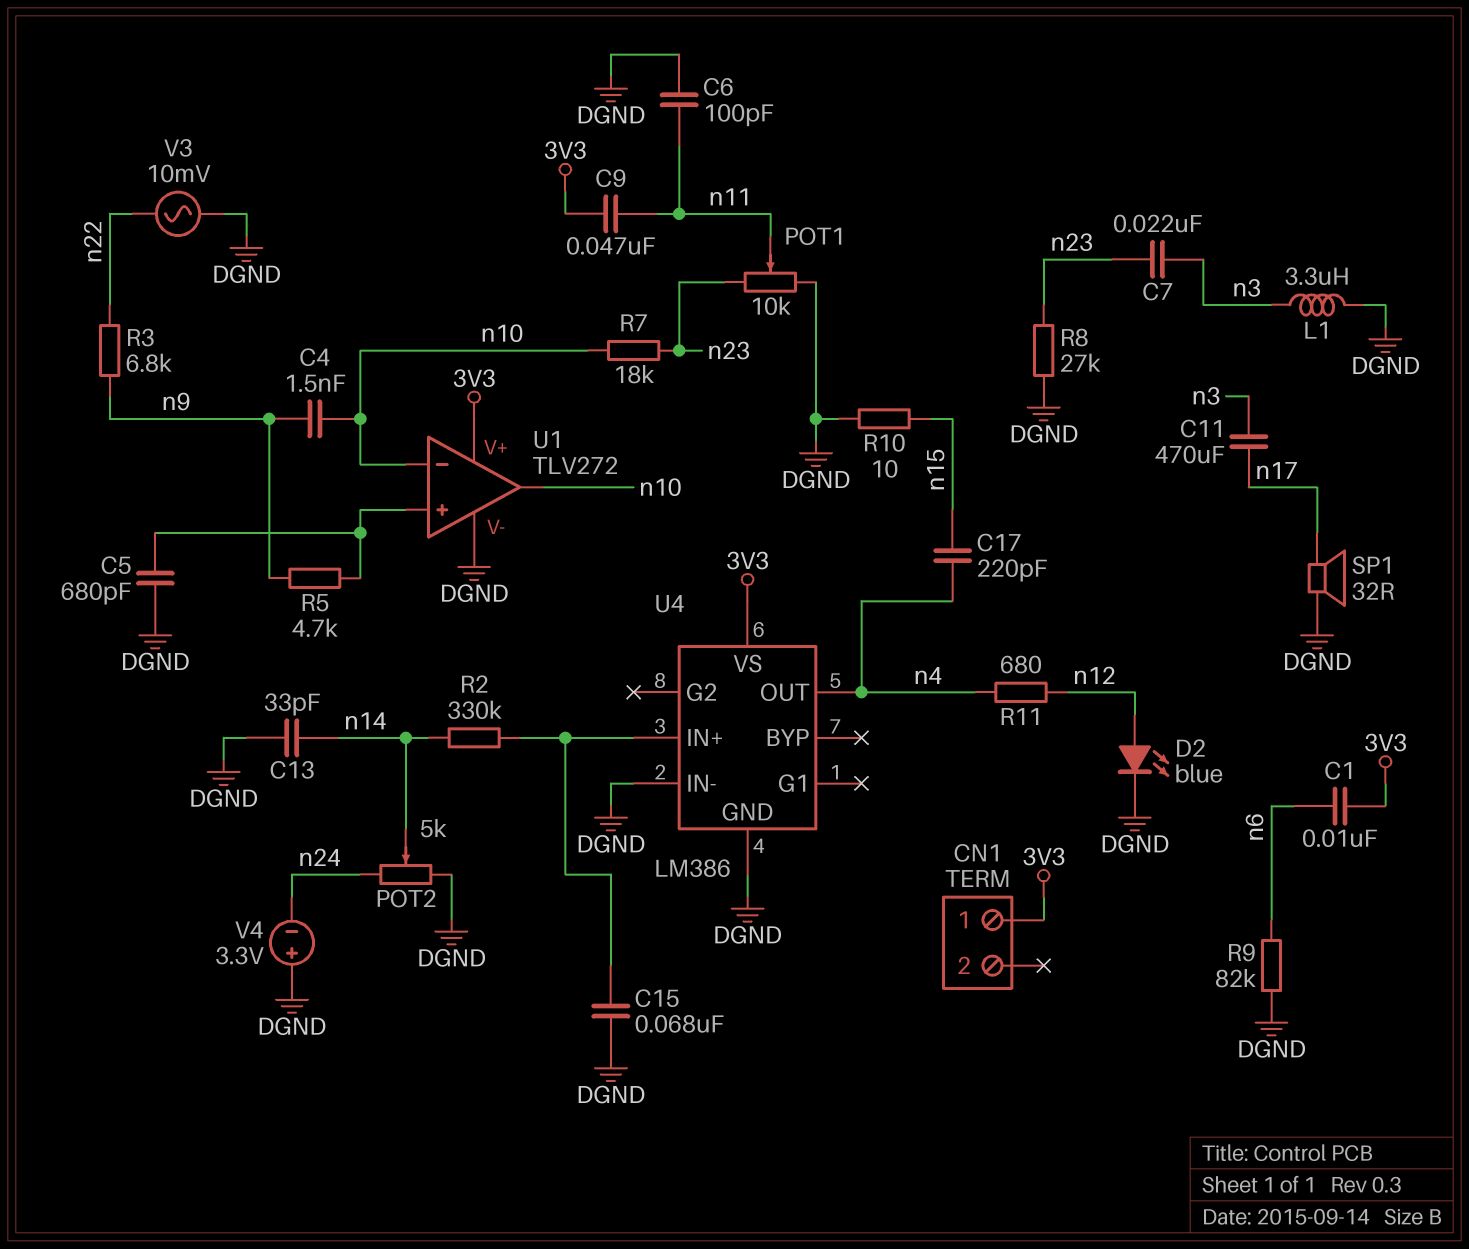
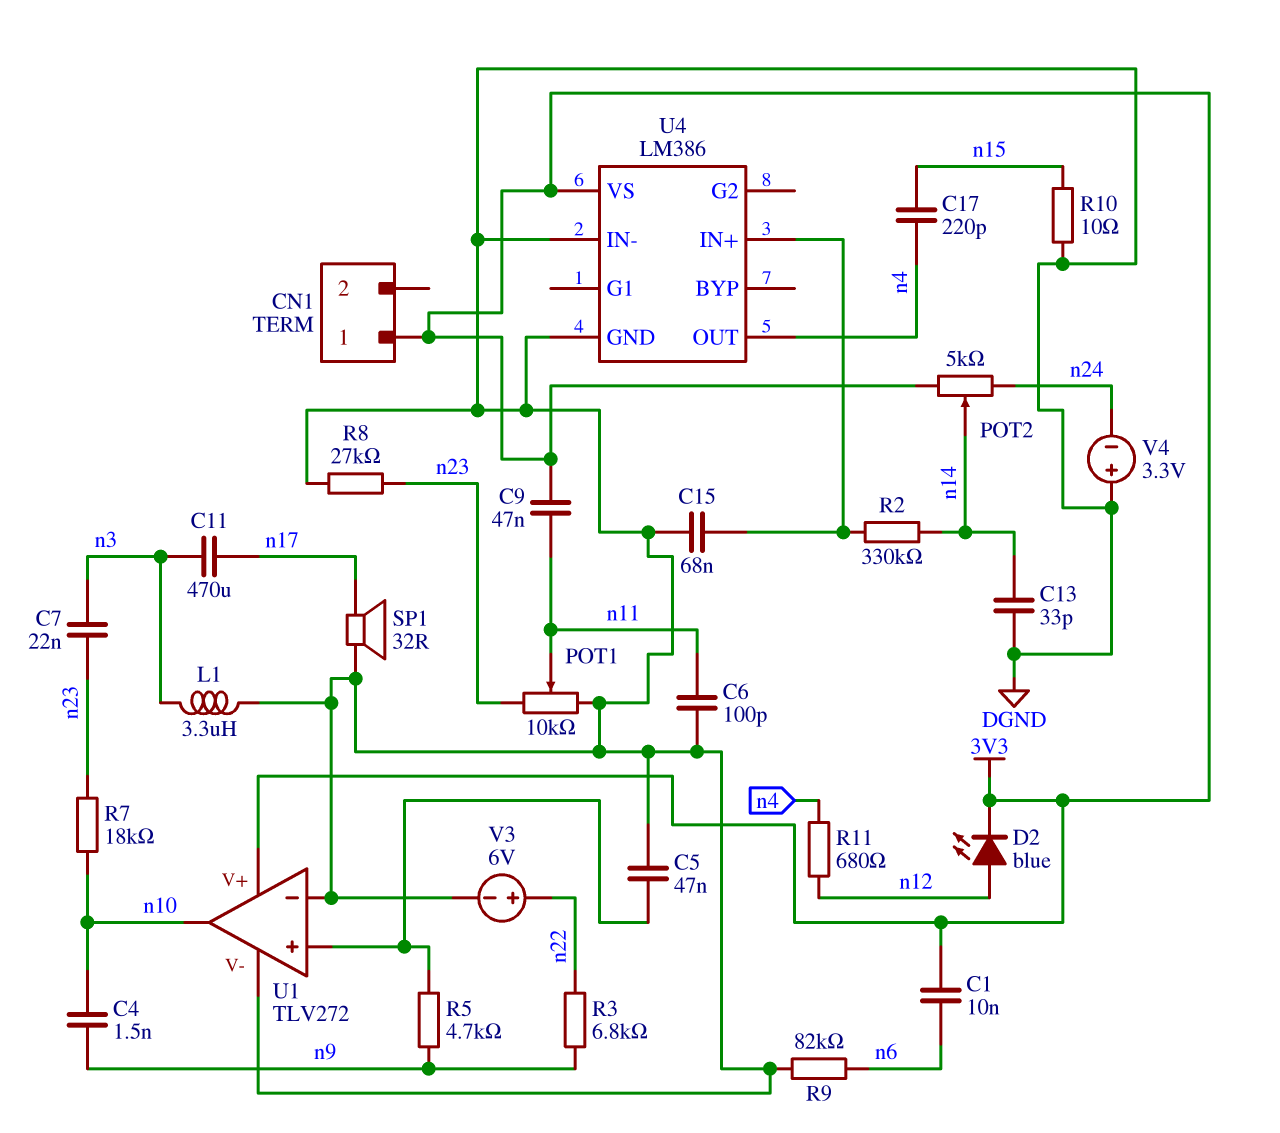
C5: 680pF (DGND, U1/in+) -> 47nF (DGND, U1/in+)
D2: LED blue (A n12, K DGND) -> LED blue (A n12, K 3V3)
POT2: 5k (DGND, n24, wiper n14) -> 5k (3V3, n24, wiper n14)
U1 pin in-: n10 -> DGND
V3: AC 10mV (DGND, n22) -> 6V (plus n22, minus DGND)

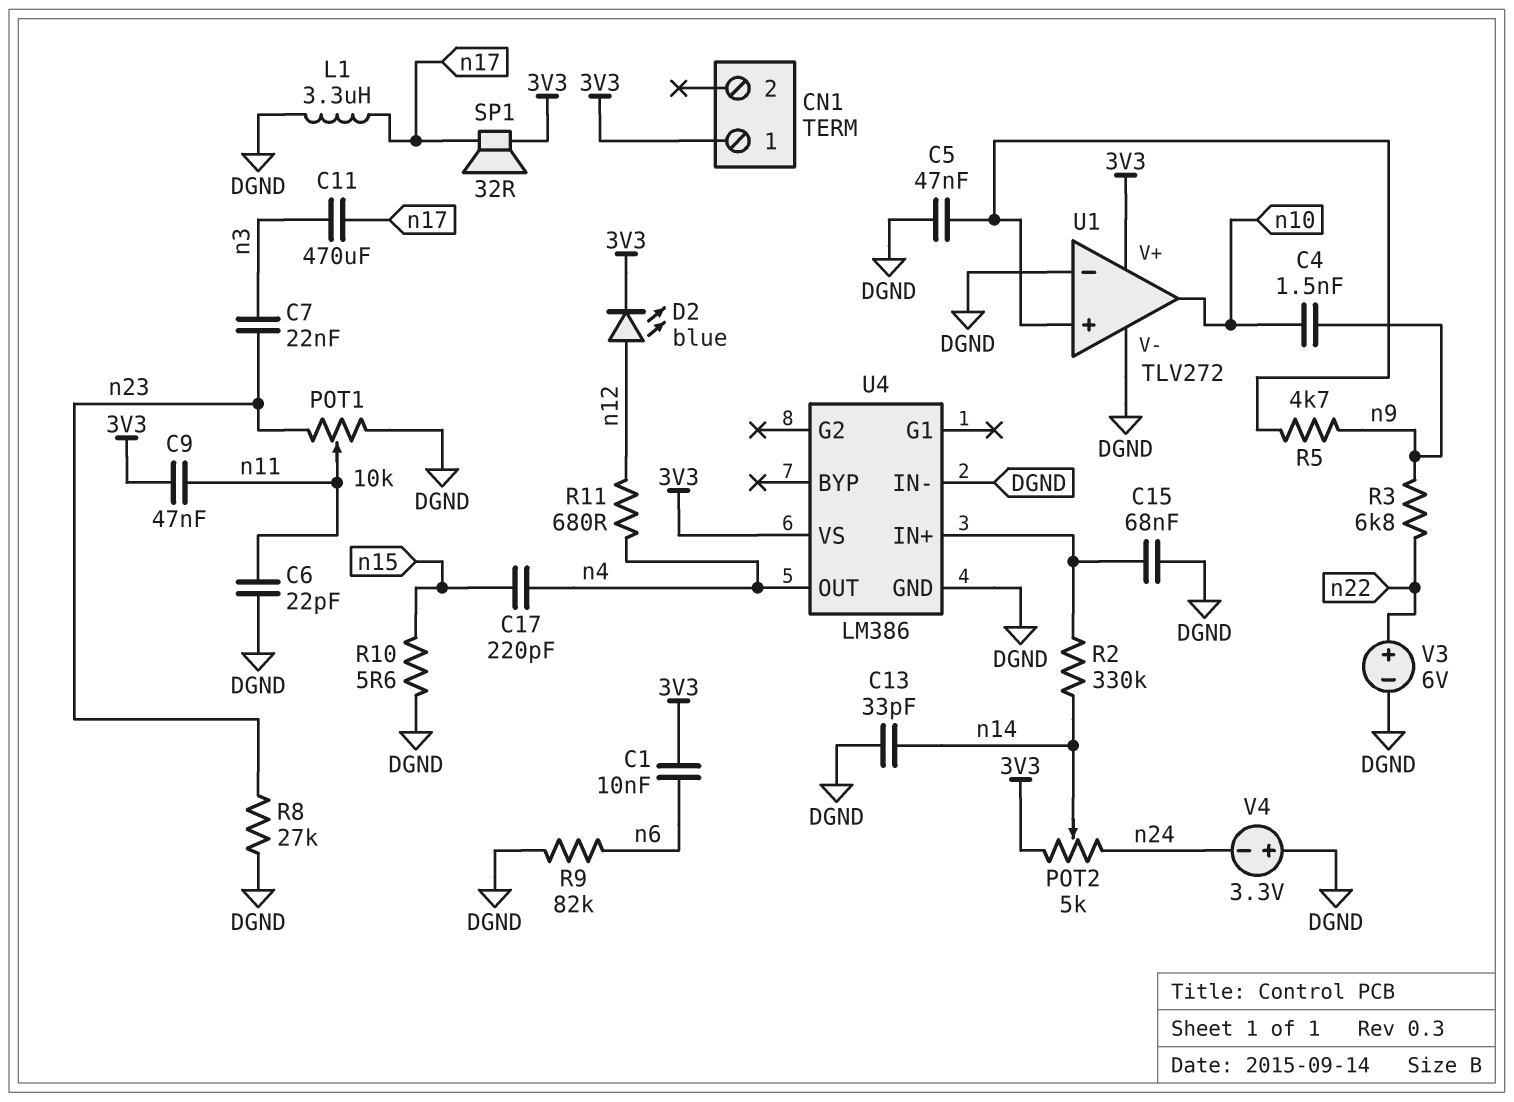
C6: 100pF (DGND, n11) -> 22pF (DGND, n11)
L1: 3.3uH (DGND, n3) -> 3.3uH (DGND, n17)
R7: 18k (n10, n23) -> none
R10: 10 (DGND, n15) -> 5.6 (DGND, n15)
SP1: speaker 32R (DGND, n17) -> speaker 32R (3V3, n17)

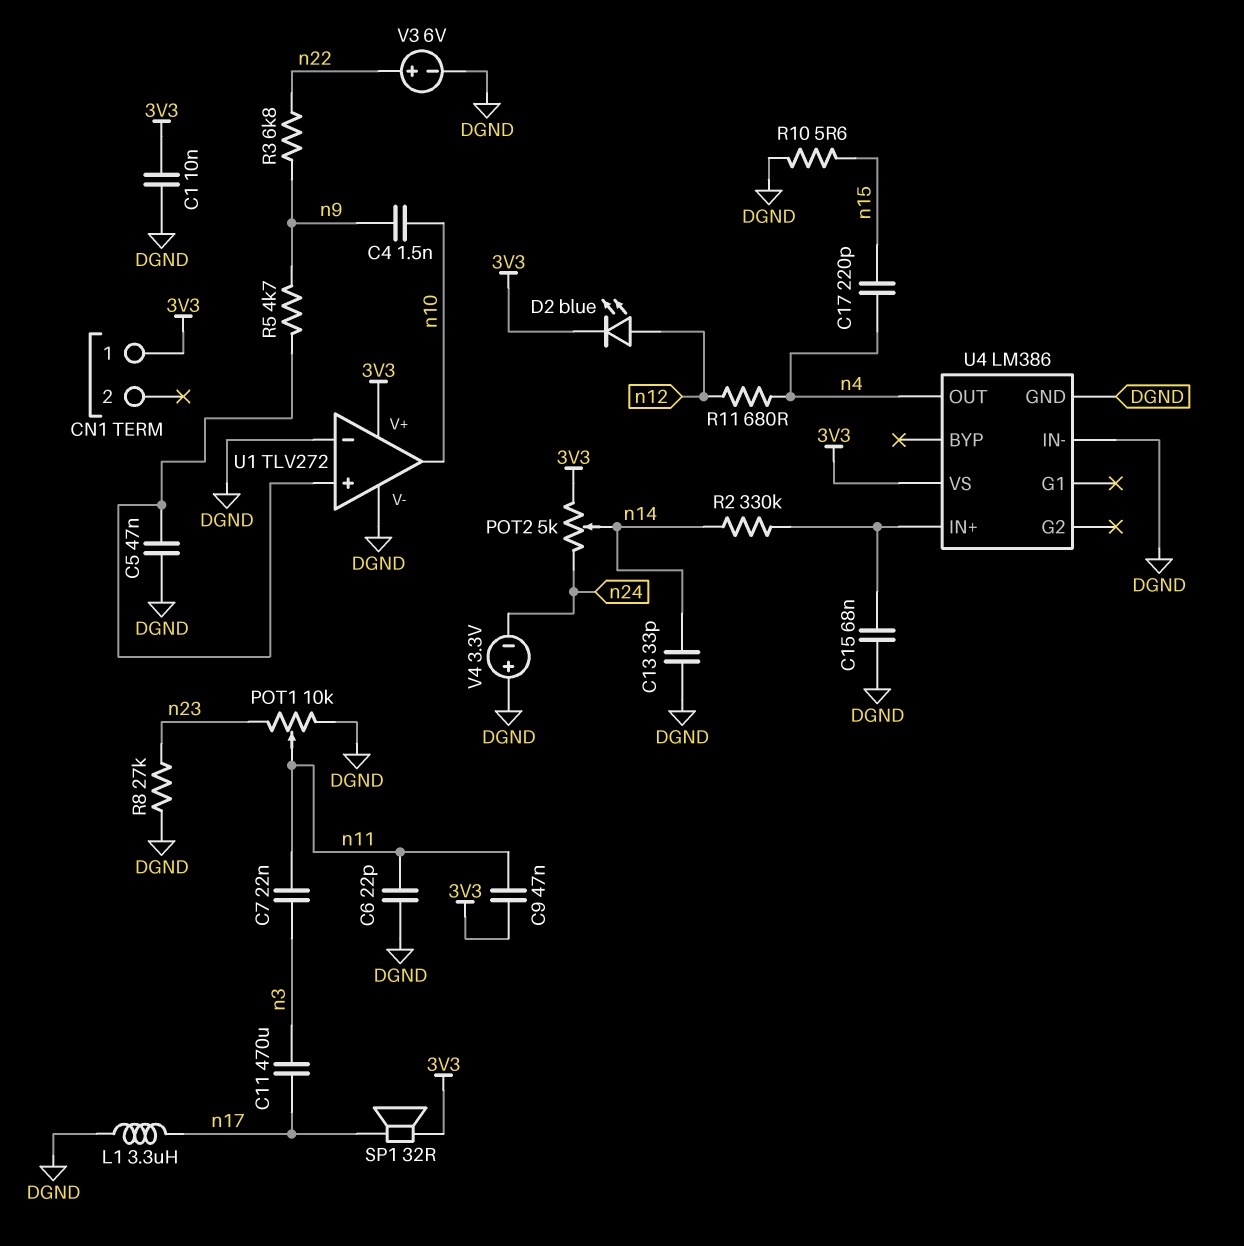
C1: 10nF (3V3, n6) -> 10nF (3V3, DGND)
C7: 22nF (n3, n23) -> 22nF (n3, n11)
R9: 82k (DGND, n6) -> none

